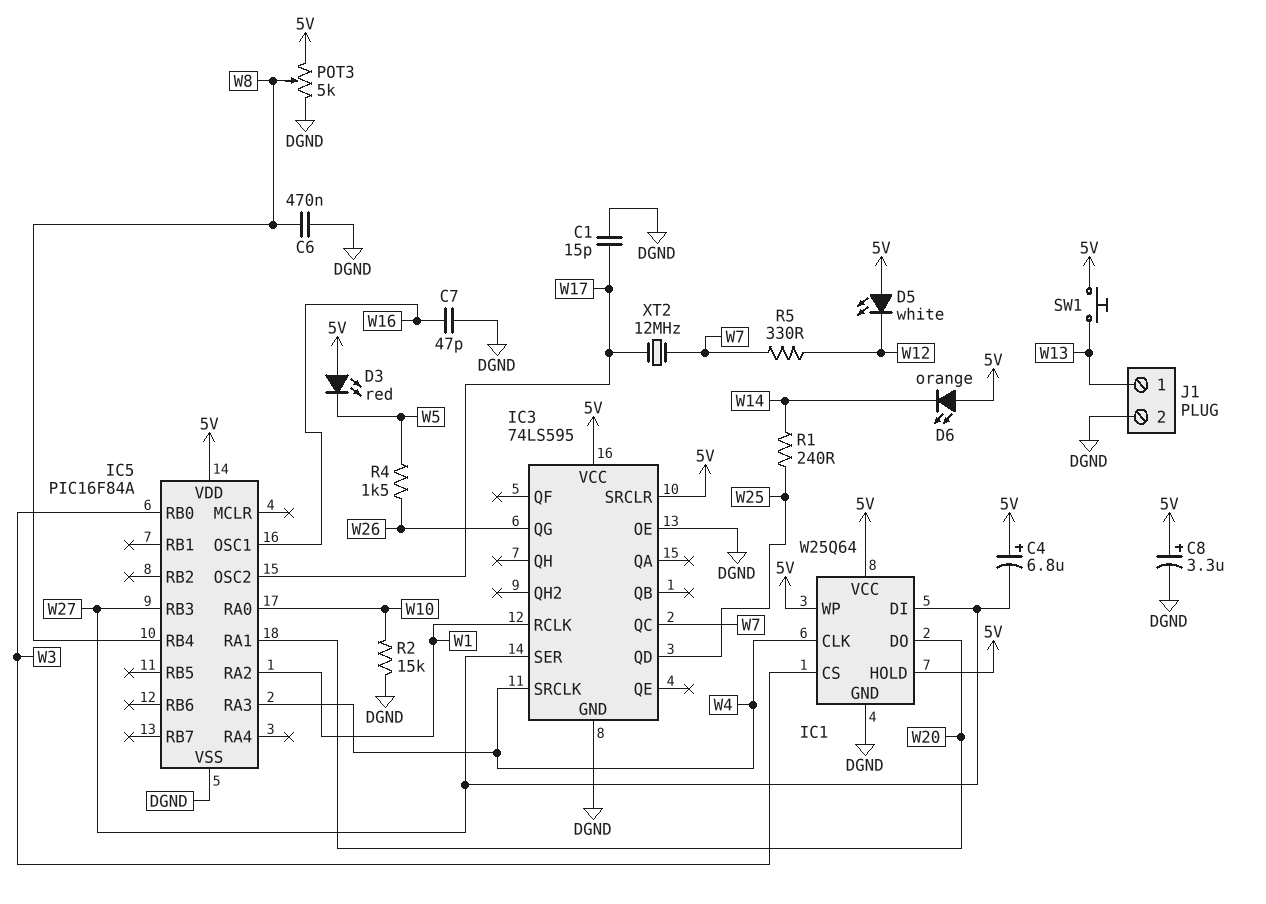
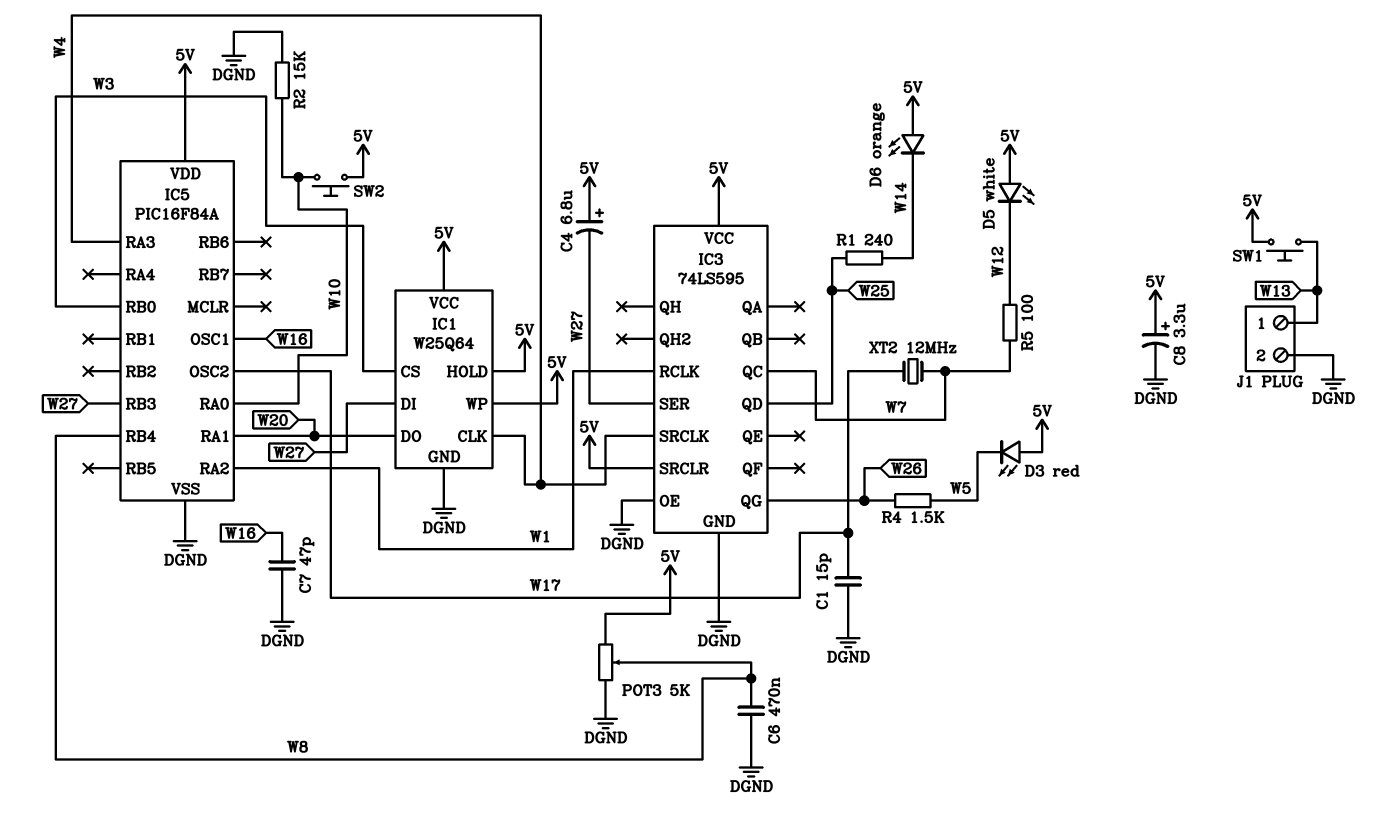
R5: 330 (W7, W12) -> 100 (W7, W12)
SW2: none -> button (5V, W10)

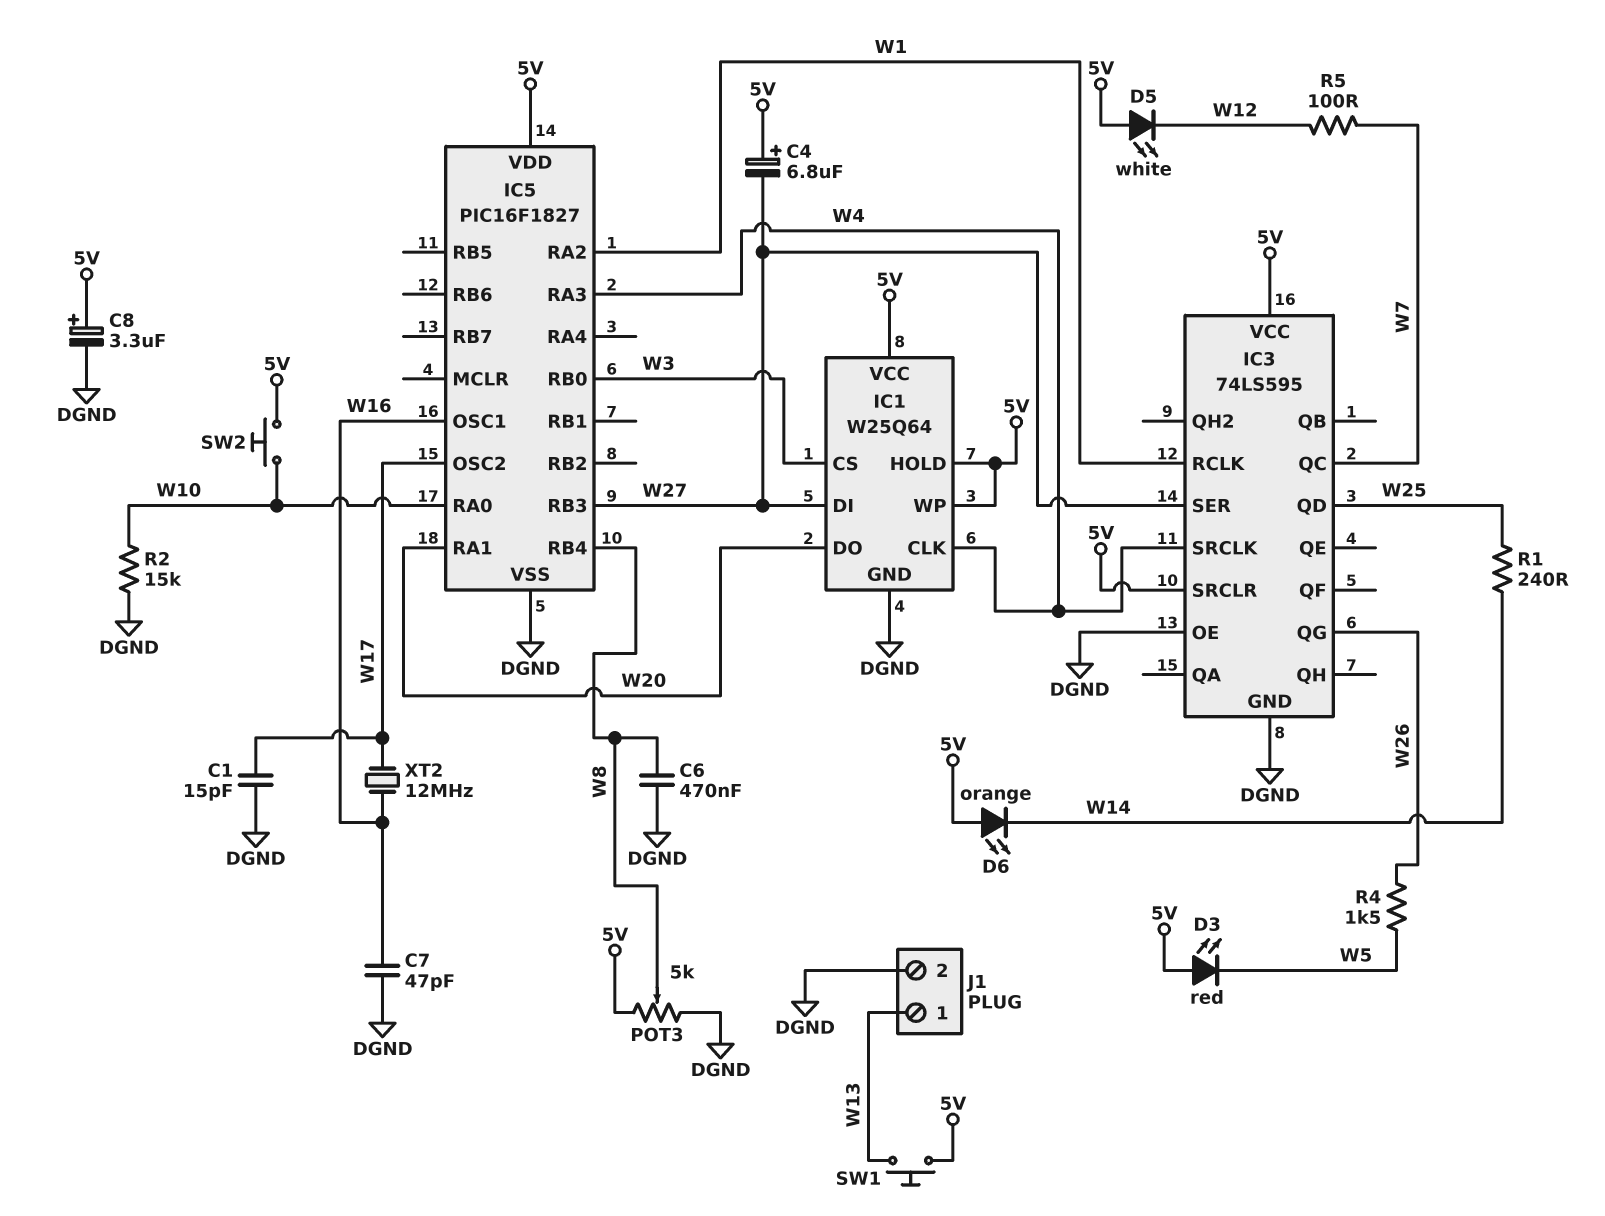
IC5: PIC16F84A -> PIC16F1827
XT2: 12MHz (W7, W17) -> 12MHz (W16, W17)

